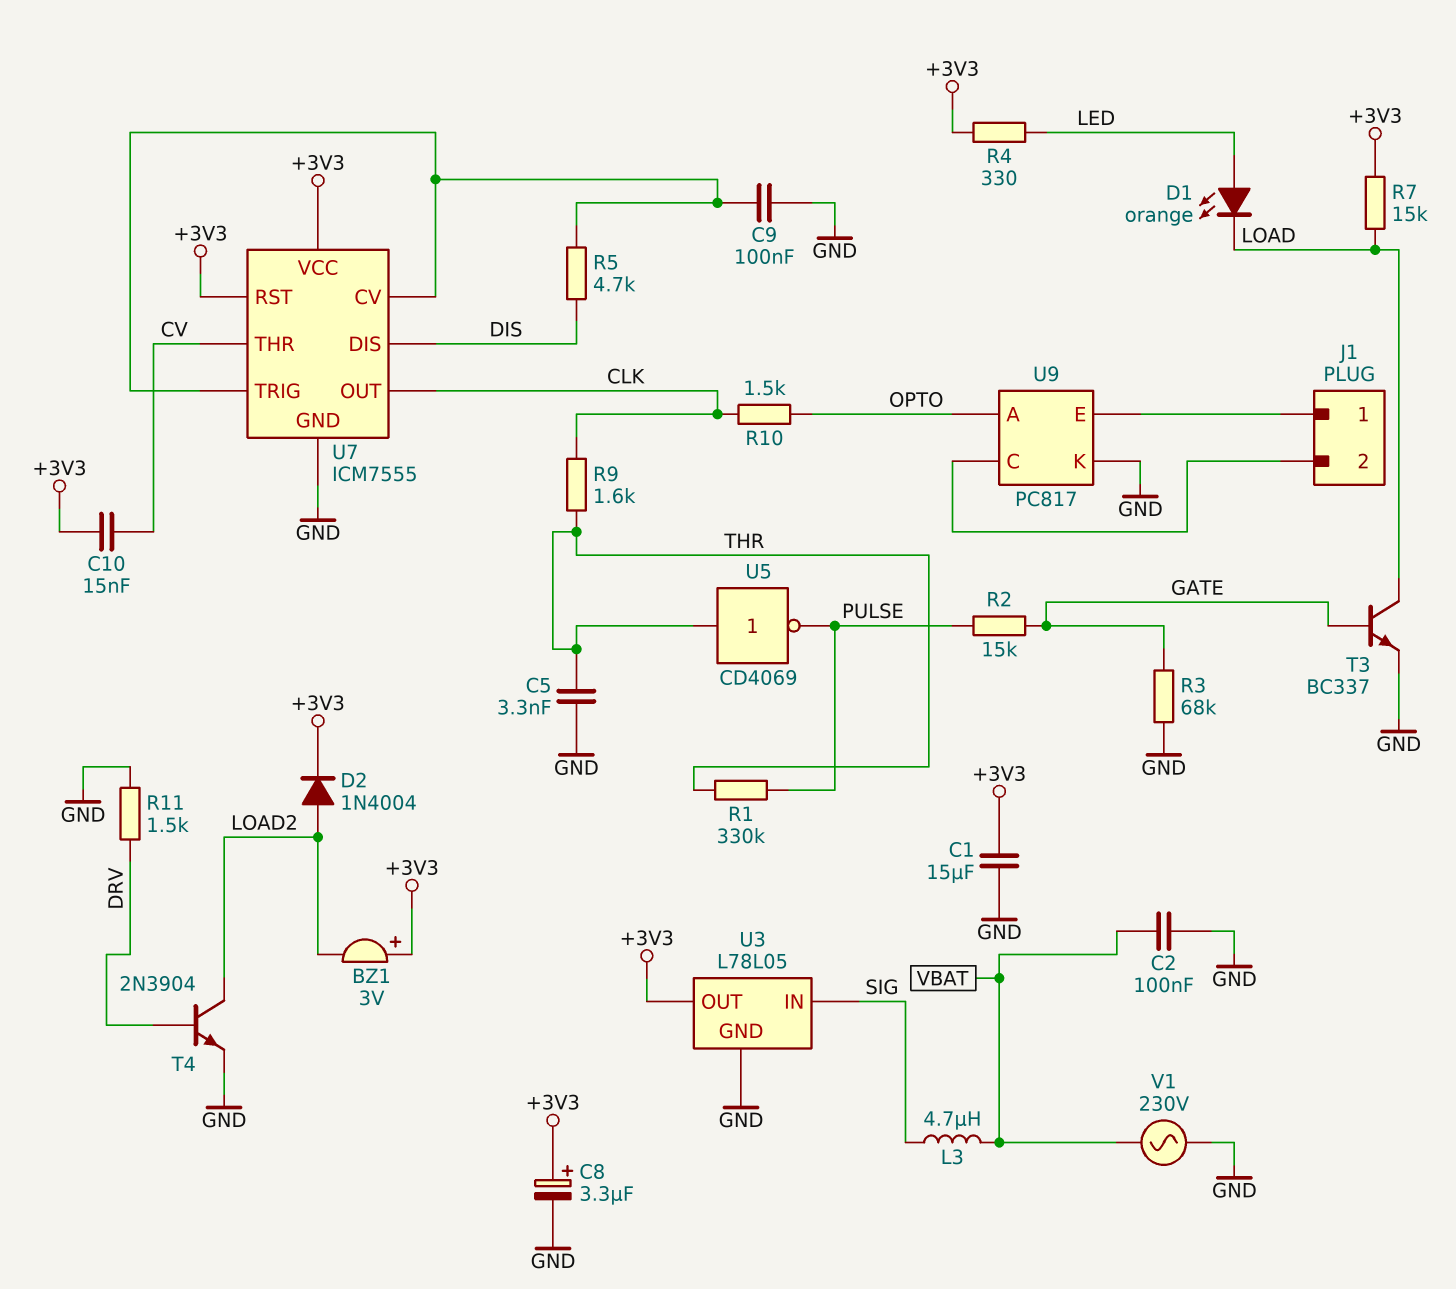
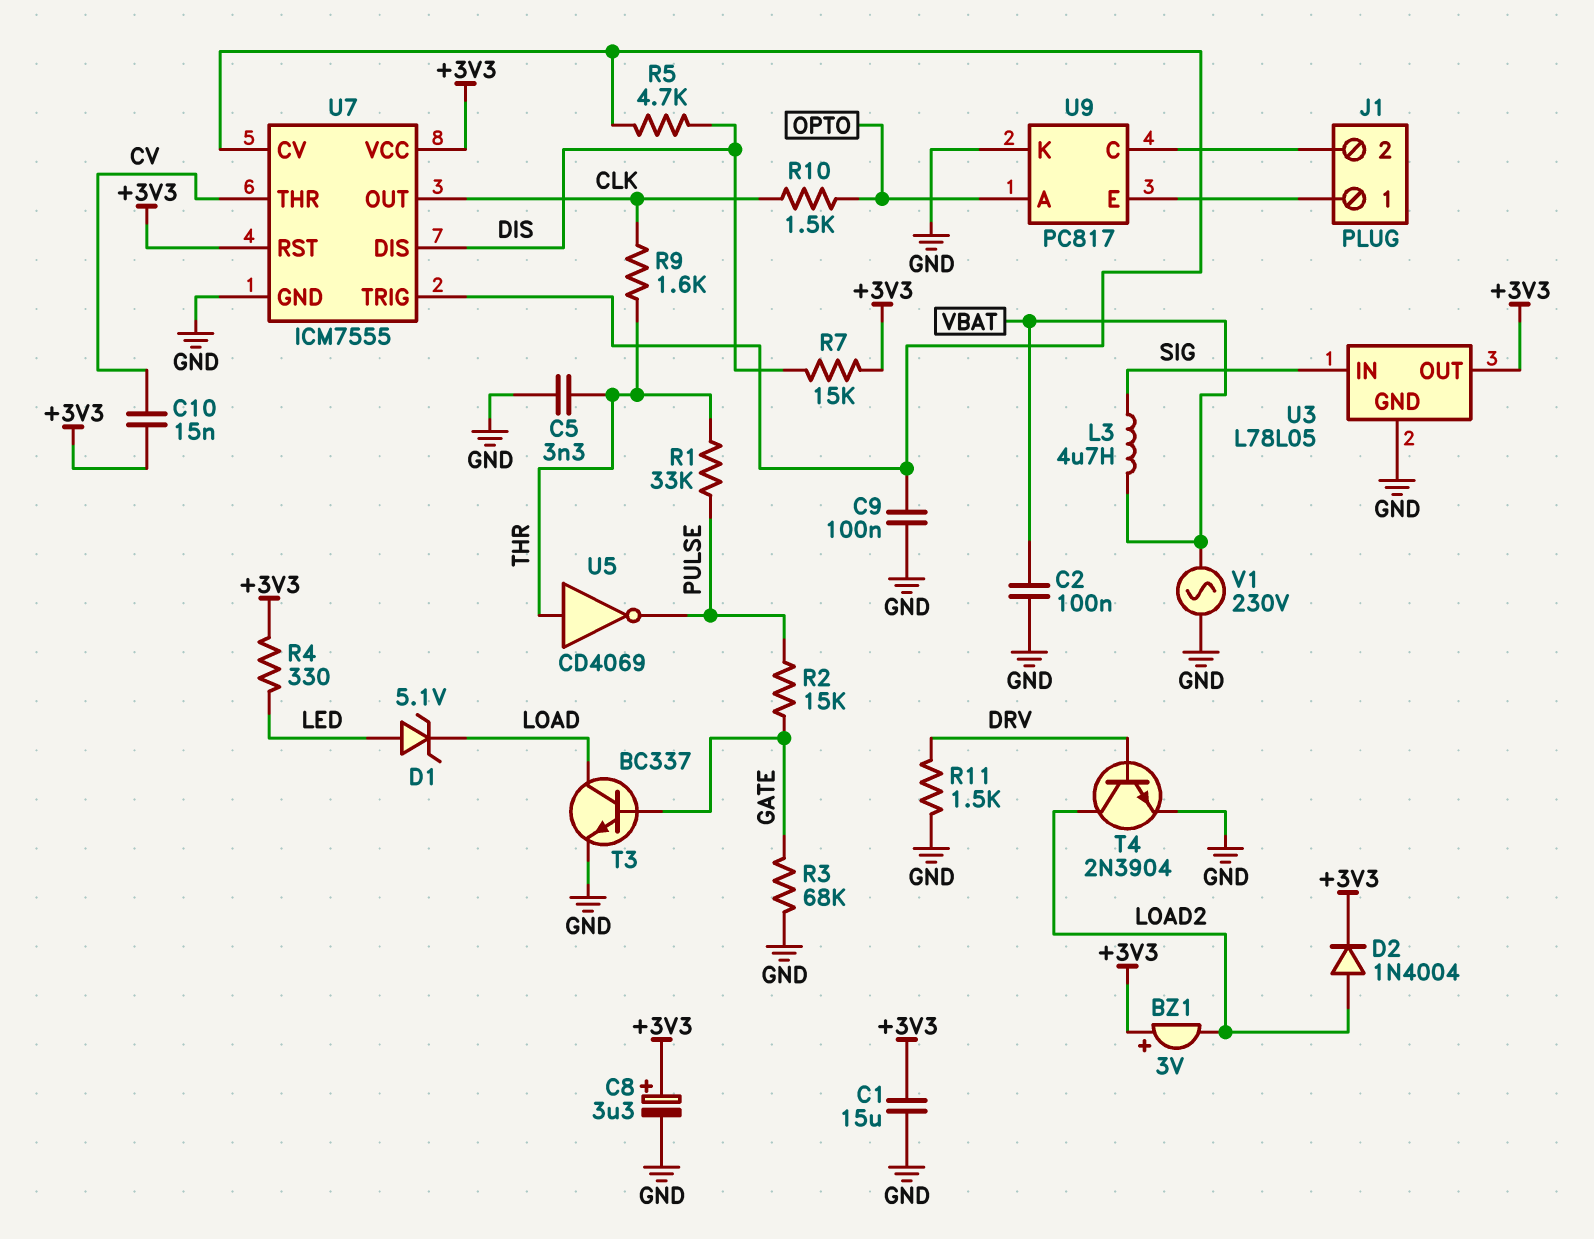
D1: LED orange (A LED, K LOAD) -> zener 5.1V (A LED, K LOAD)
R1: 330k (PULSE, THR) -> 33k (PULSE, THR)
R7: 15k (+3V3, LOAD) -> 15k (+3V3, DIS)

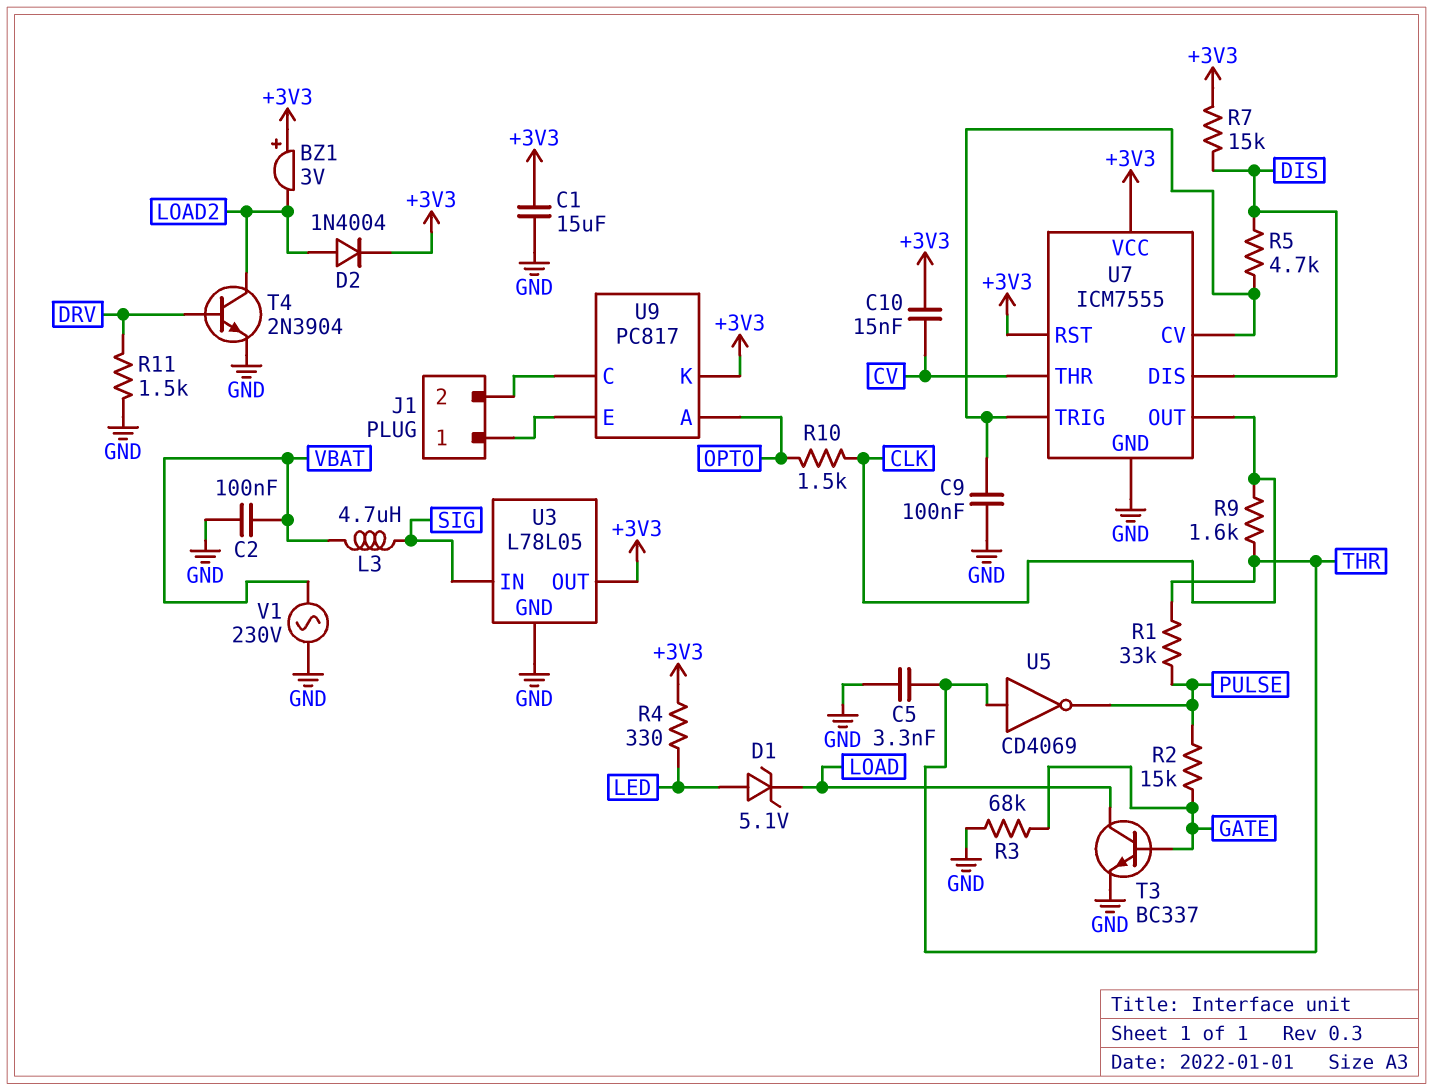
C8: 3.3uF (plus +3V3, minus GND) -> none
U9 pin K: GND -> +3V3

